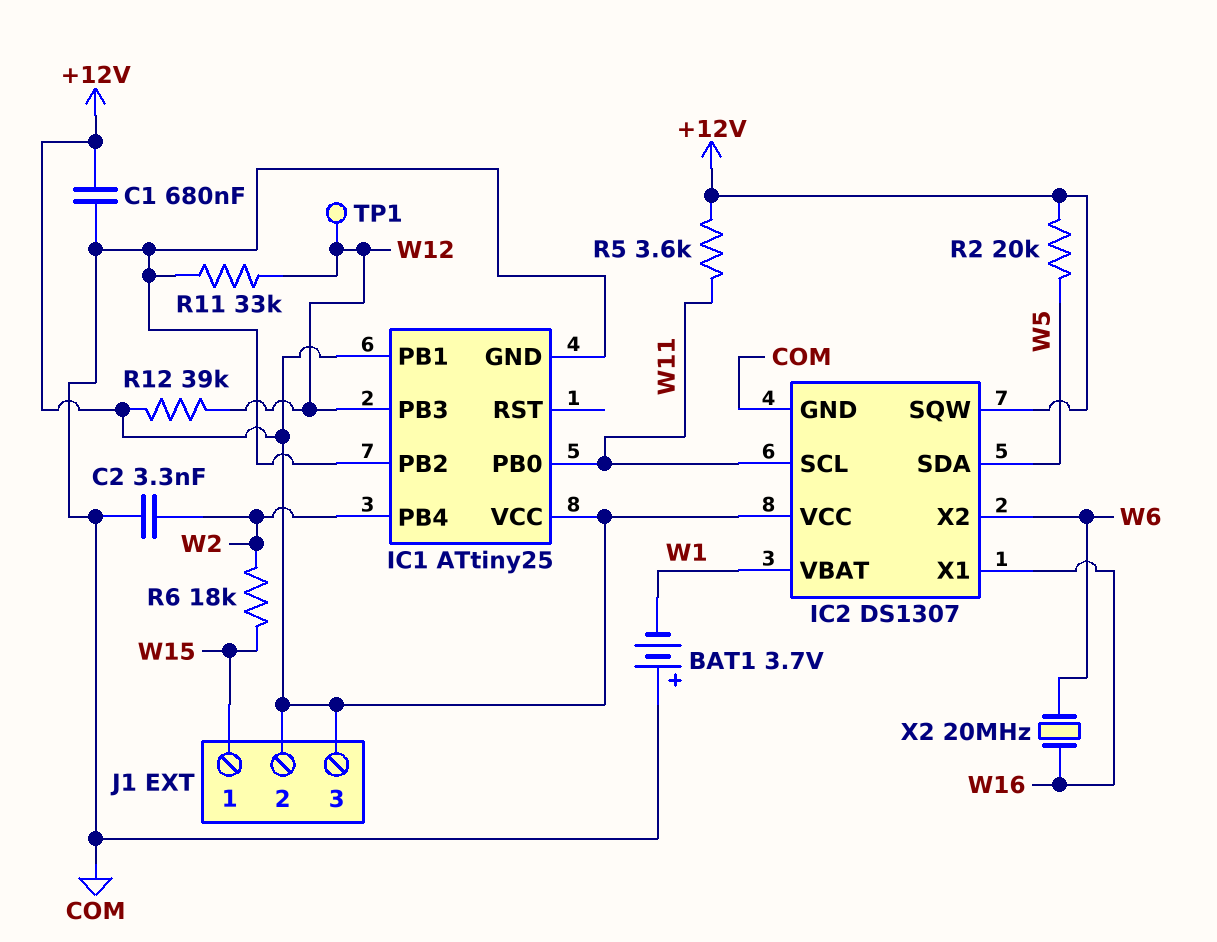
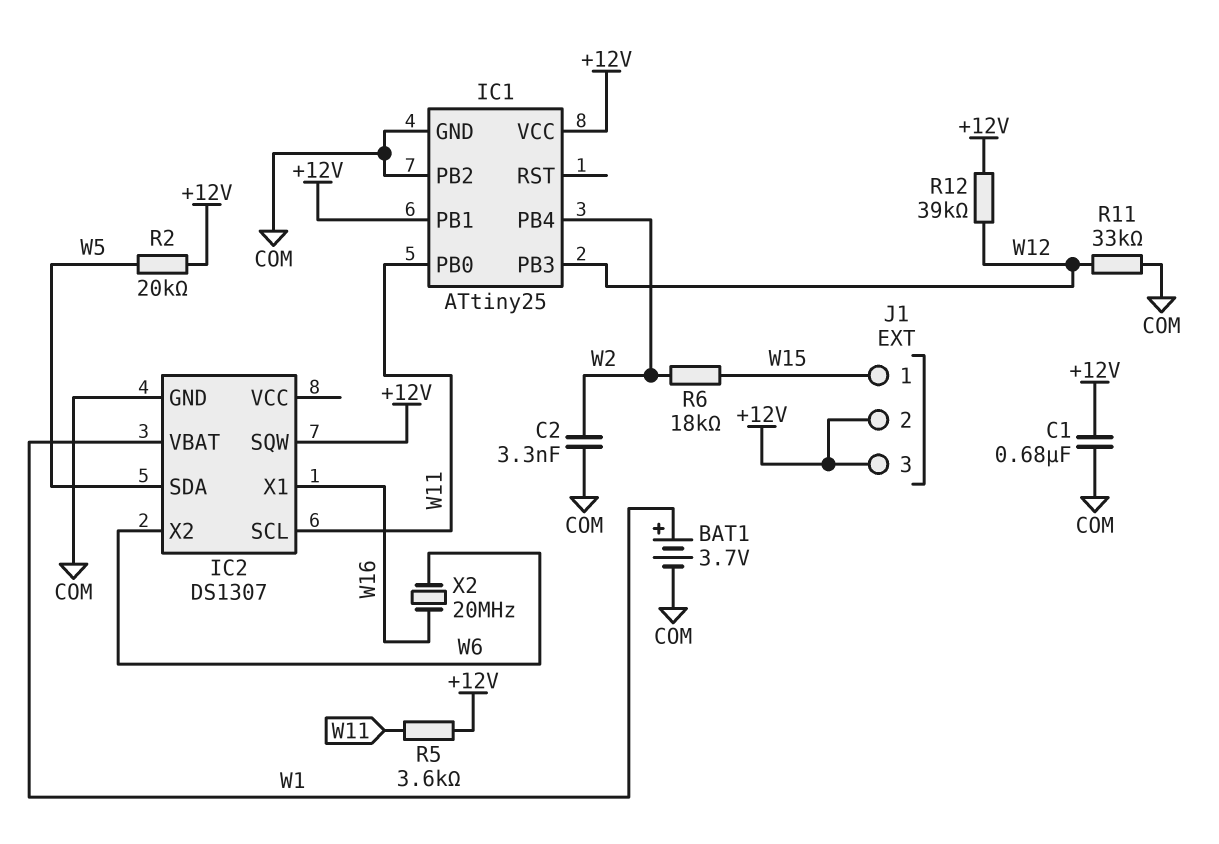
BAT1: 3.7V (plus COM, minus W1) -> 3.7V (plus W1, minus COM)
IC2 pin VCC: +12V -> none
TP1: test point (W12) -> none

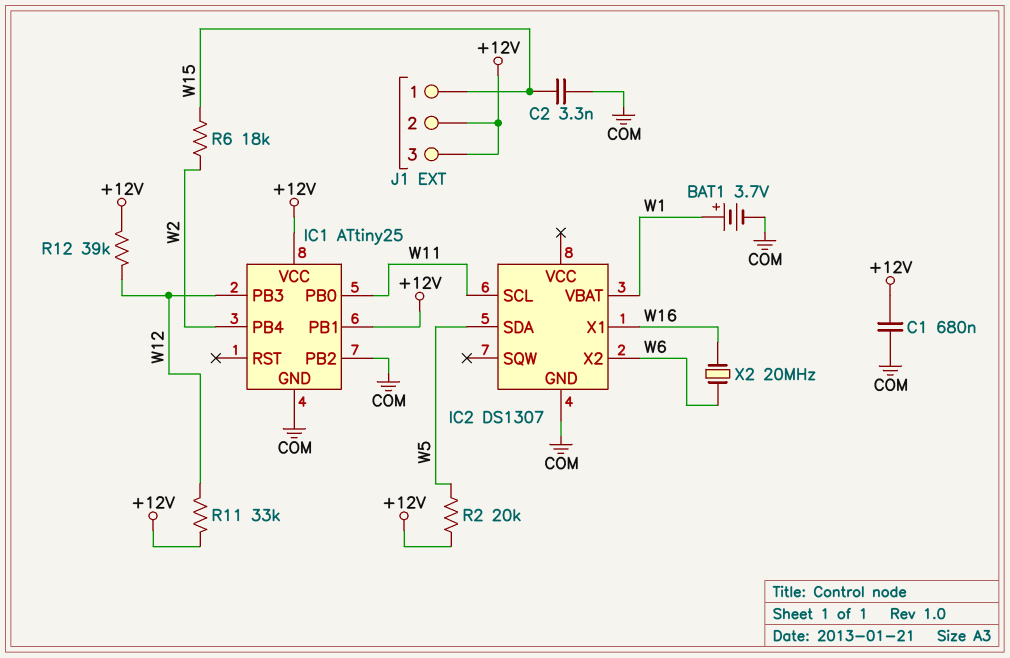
C2: 3.3nF (COM, W2) -> 3.3nF (COM, W15)
IC2 pin SQW: +12V -> none
R5: 3.6k (+12V, W11) -> none
R11: 33k (COM, W12) -> 33k (+12V, W12)

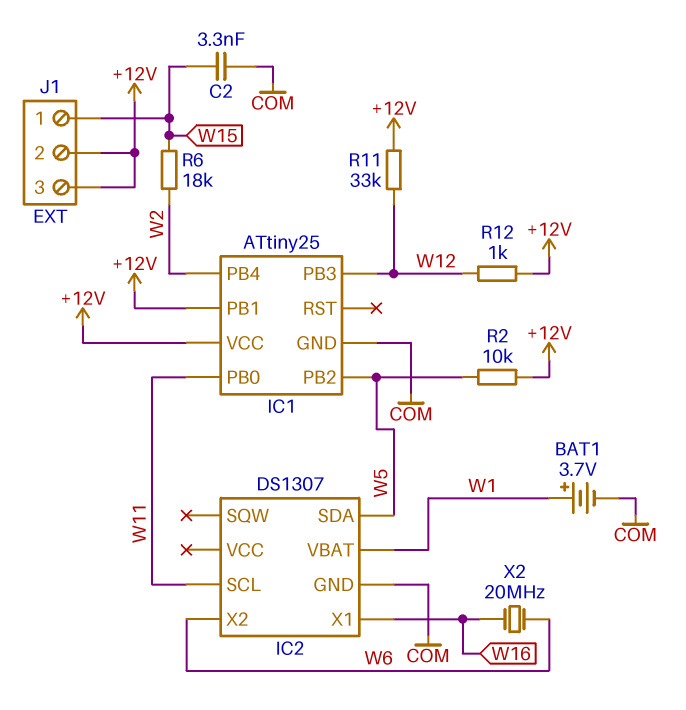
C1: 680nF (+12V, COM) -> none
IC1 pin PB2: COM -> W5
R2: 20k (+12V, W5) -> 10k (+12V, W5)
R12: 39k (+12V, W12) -> 1k (+12V, W12)

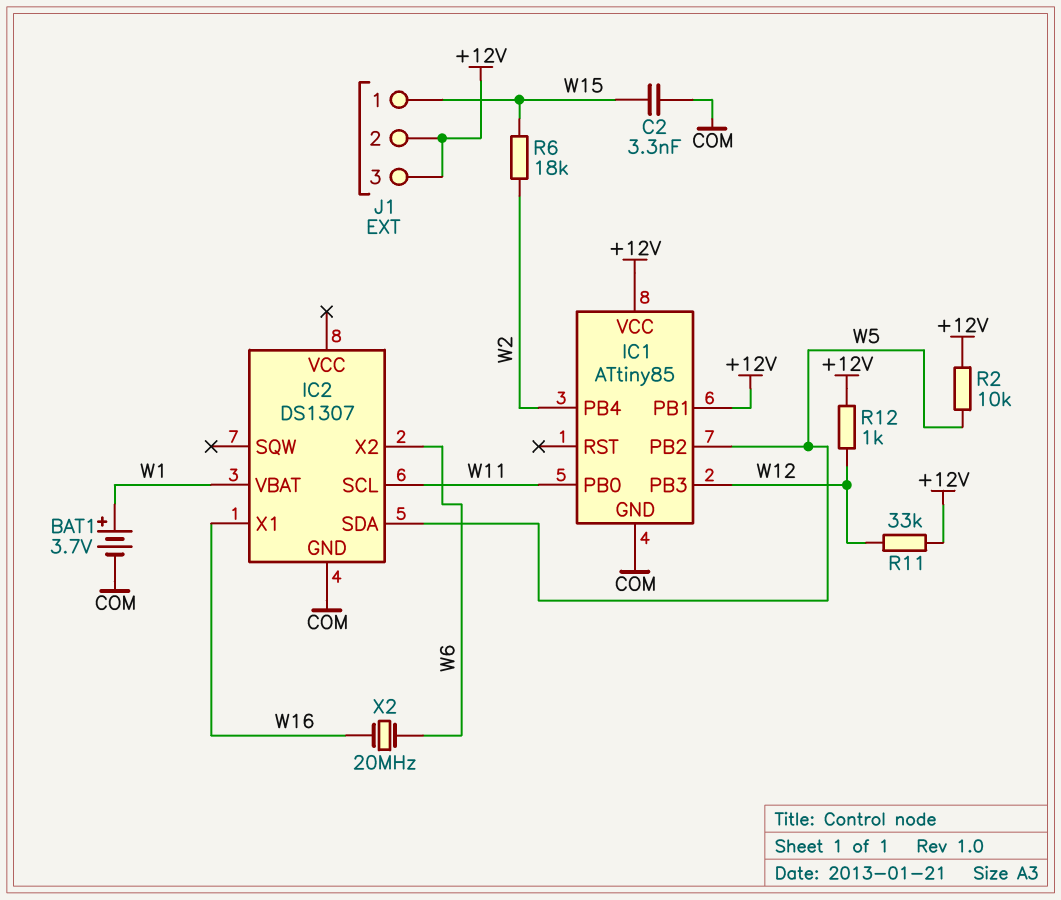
IC1: ATtiny25 -> ATtiny85

